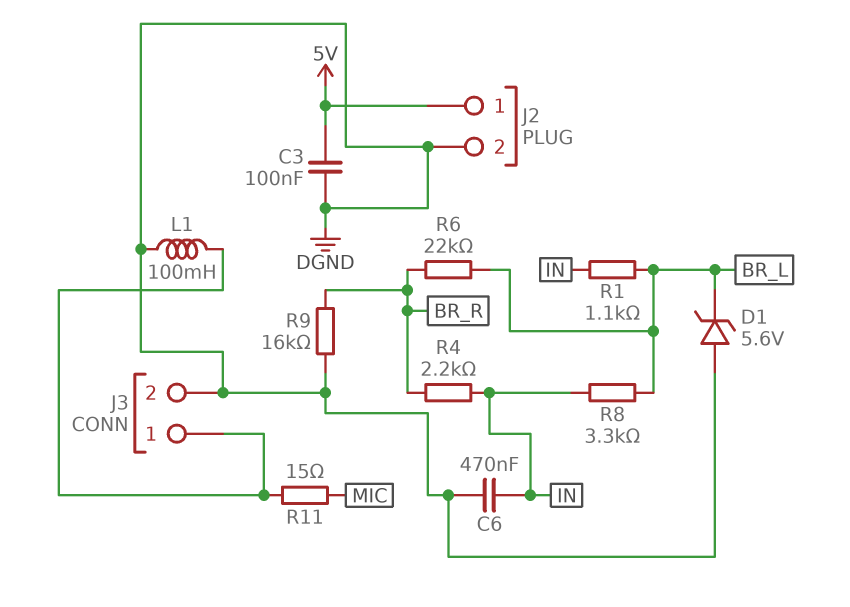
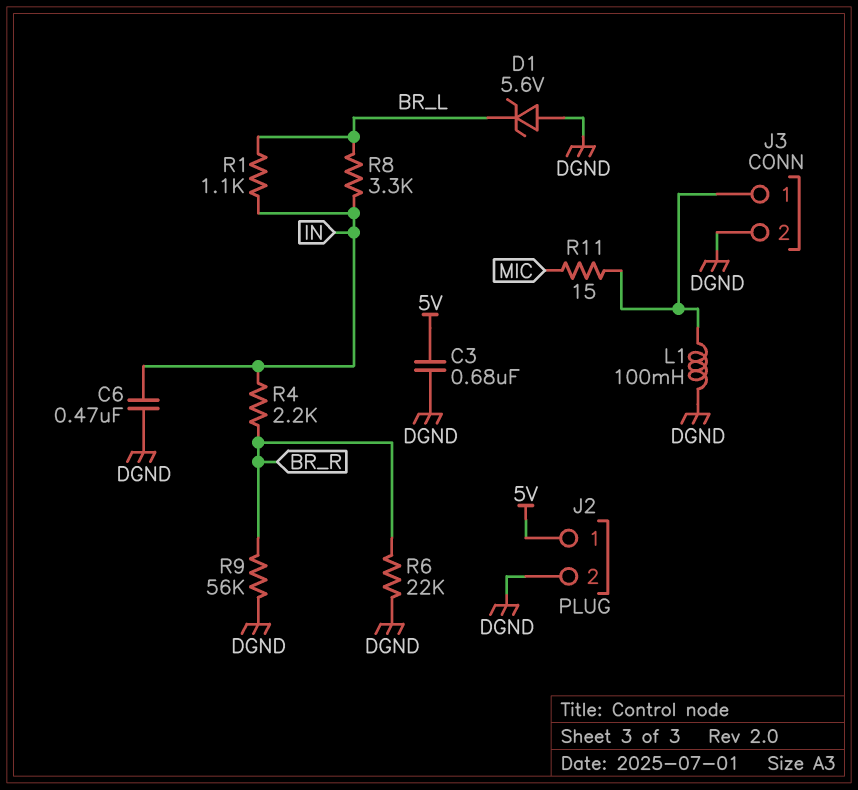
C3: 100nF (5V, DGND) -> 680nF (5V, DGND)
R6: 22k (BR_L, BR_R) -> 22k (BR_R, DGND)
R9: 16k (BR_R, DGND) -> 56k (BR_R, DGND)

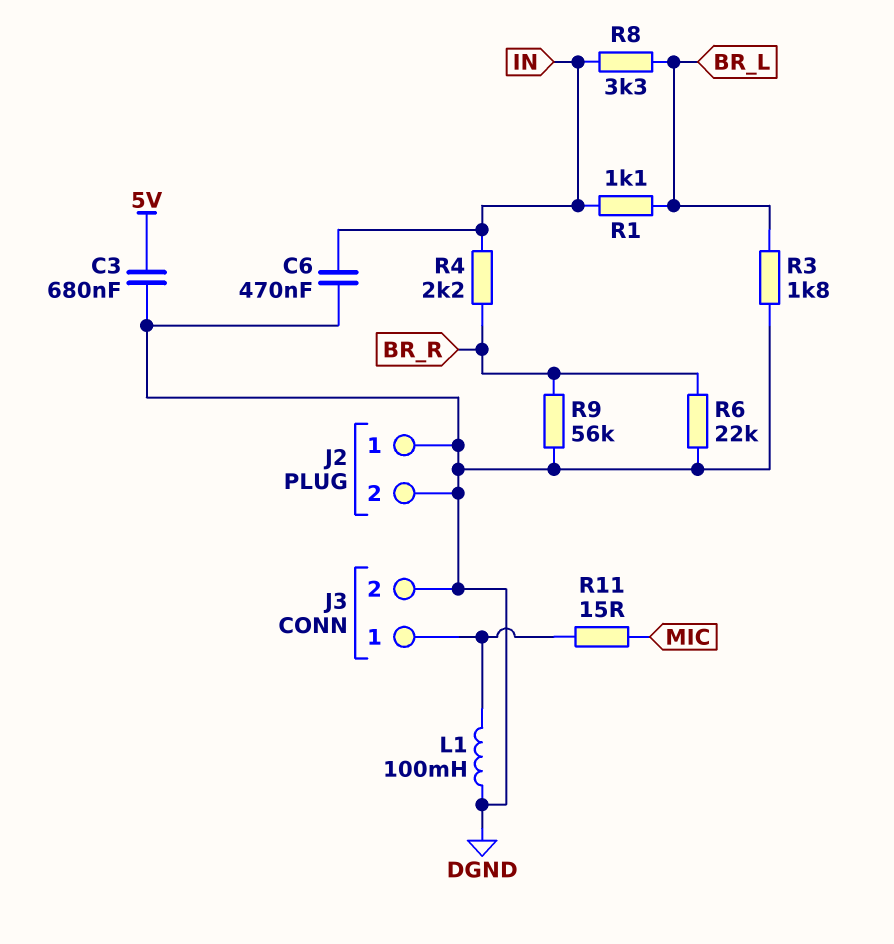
D1: zener 5.6V (A DGND, K BR_L) -> none
J2 pin 1: 5V -> DGND
R3: none -> 1.8k (BR_L, DGND)

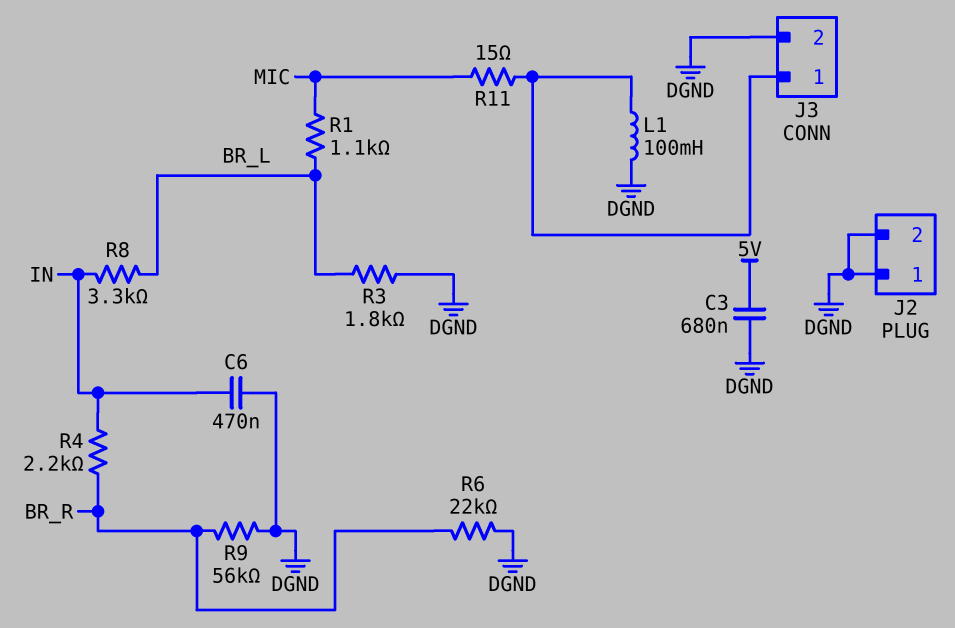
R1: 1.1k (BR_L, IN) -> 1.1k (BR_L, MIC)

